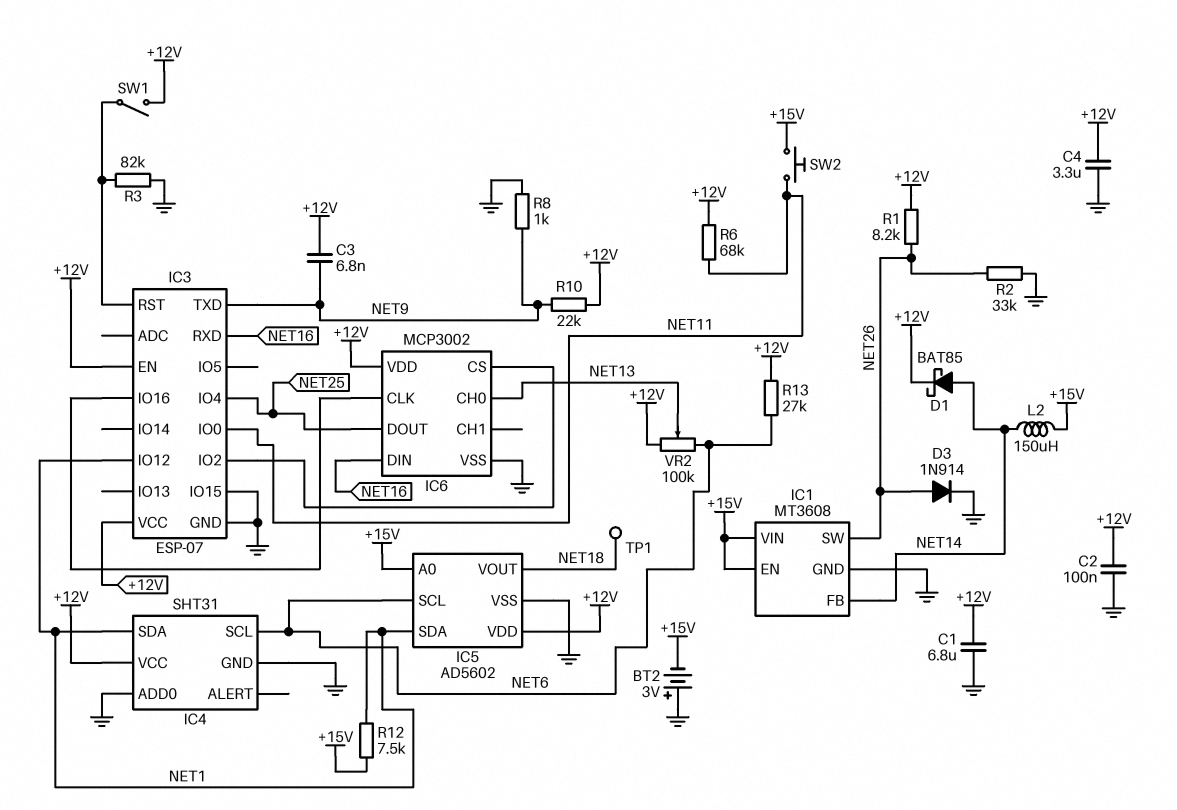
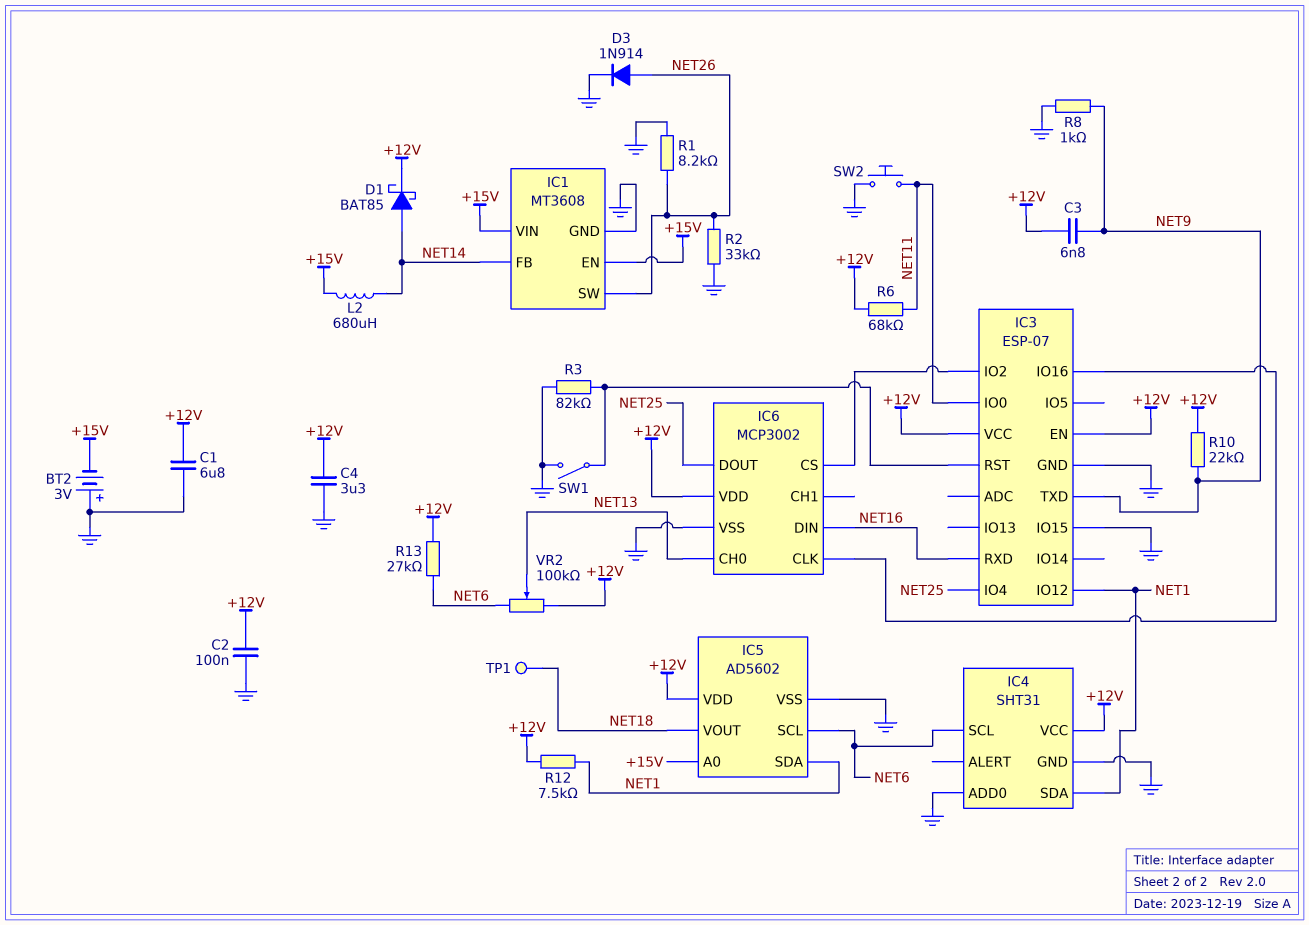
L2: 150uH (+15V, NET14) -> 680uH (+15V, NET14)
R1: 8.2k (+12V, NET26) -> 8.2k (GND, NET26)
R12: 7.5k (+15V, NET1) -> 7.5k (+12V, NET1)
SW1: switch (+12V, IC3/RST) -> switch (GND, IC3/RST)
SW2: button (+15V, NET11) -> button (GND, NET11)

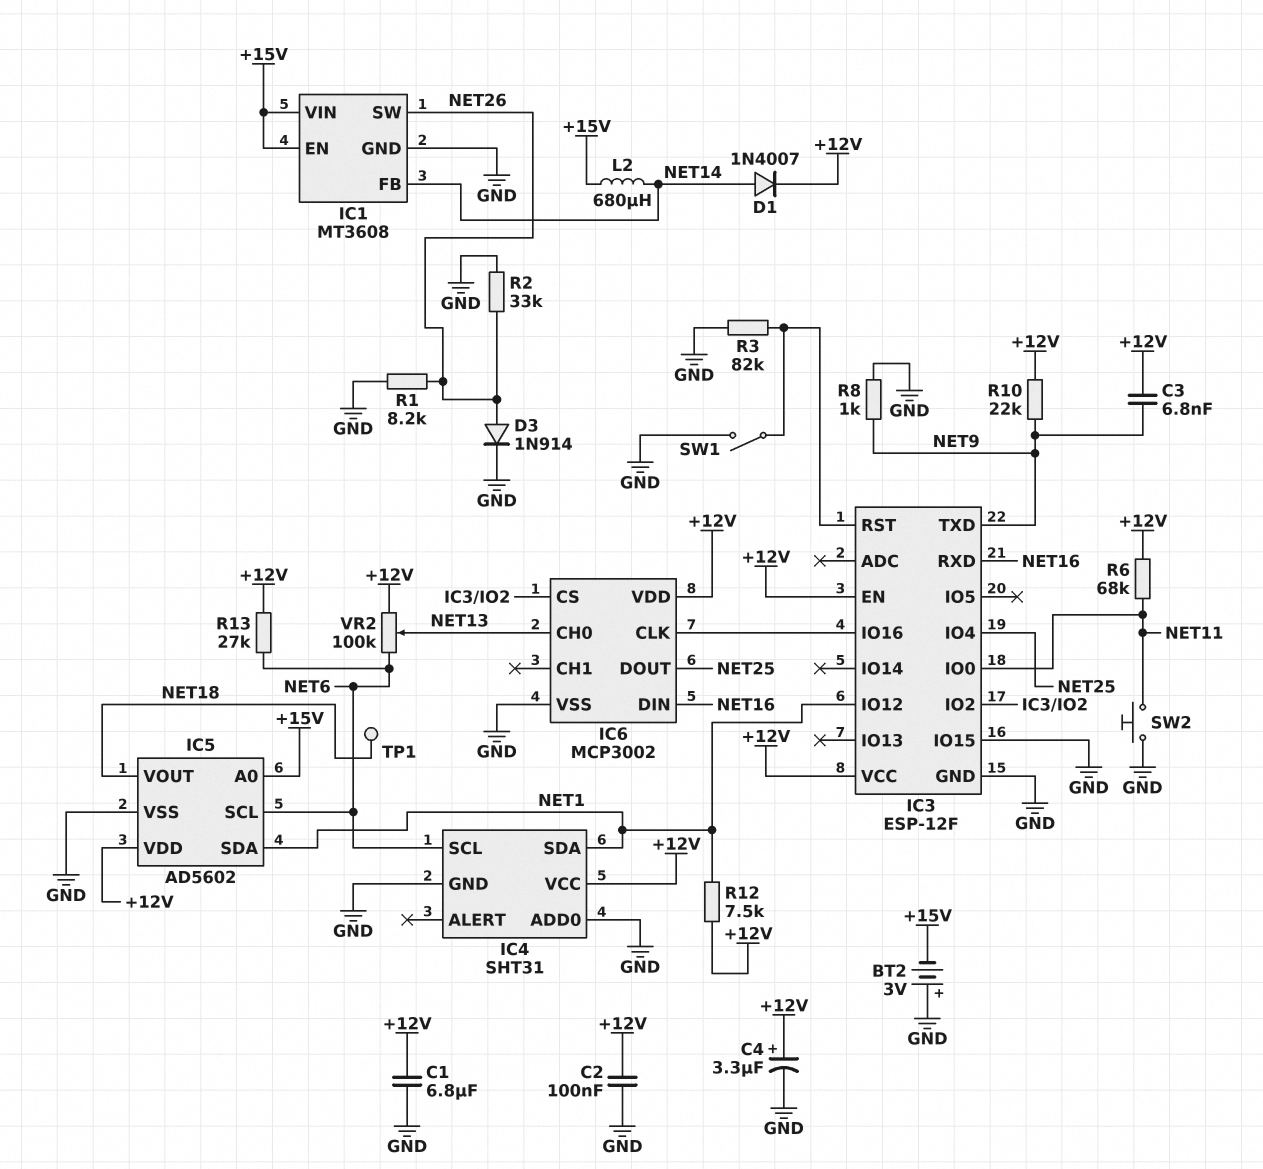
C4: 3.3uF (+12V, GND) -> 3.3uF (plus +12V, minus GND)
D1: schottky BAT85 (A NET14, K +12V) -> diode 1N4007 (A NET14, K +12V)
IC3: ESP-07 -> ESP-12F

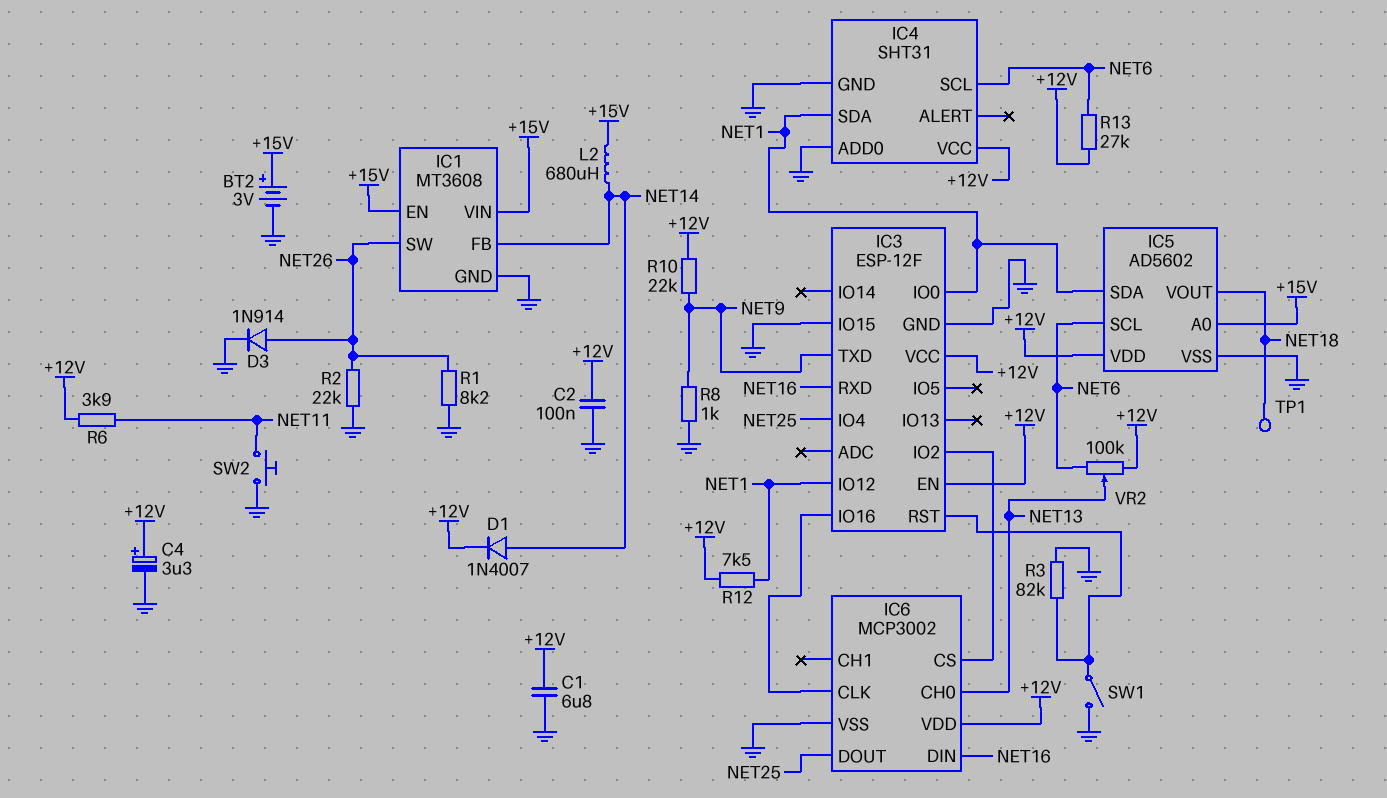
BT2: 3V (plus GND, minus +15V) -> 3V (plus +15V, minus GND)
C3: 6.8nF (+12V, NET9) -> none
IC3 pin IO0: NET11 -> NET1
R2: 33k (GND, NET26) -> 22k (GND, NET26)
R6: 68k (+12V, NET11) -> 3.9k (+12V, NET11)

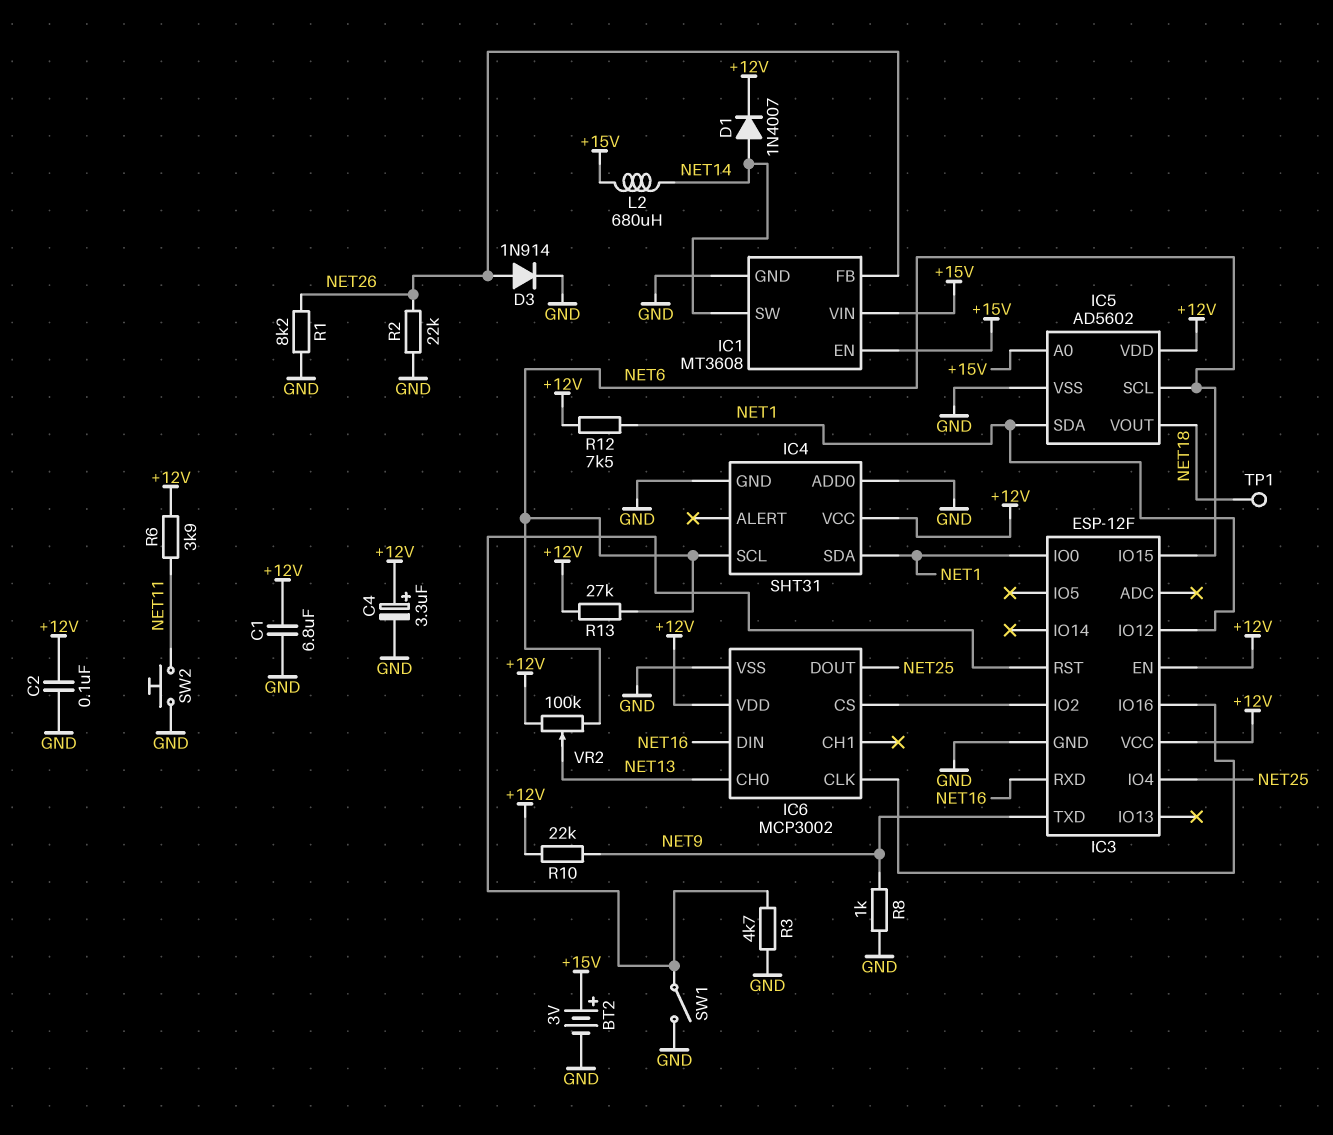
IC1 pin FB: NET14 -> NET26
IC1 pin SW: NET26 -> NET14
IC3 pin IO15: GND -> NET6
R3: 82k (GND, IC3/RST) -> 4.7k (GND, IC3/RST)

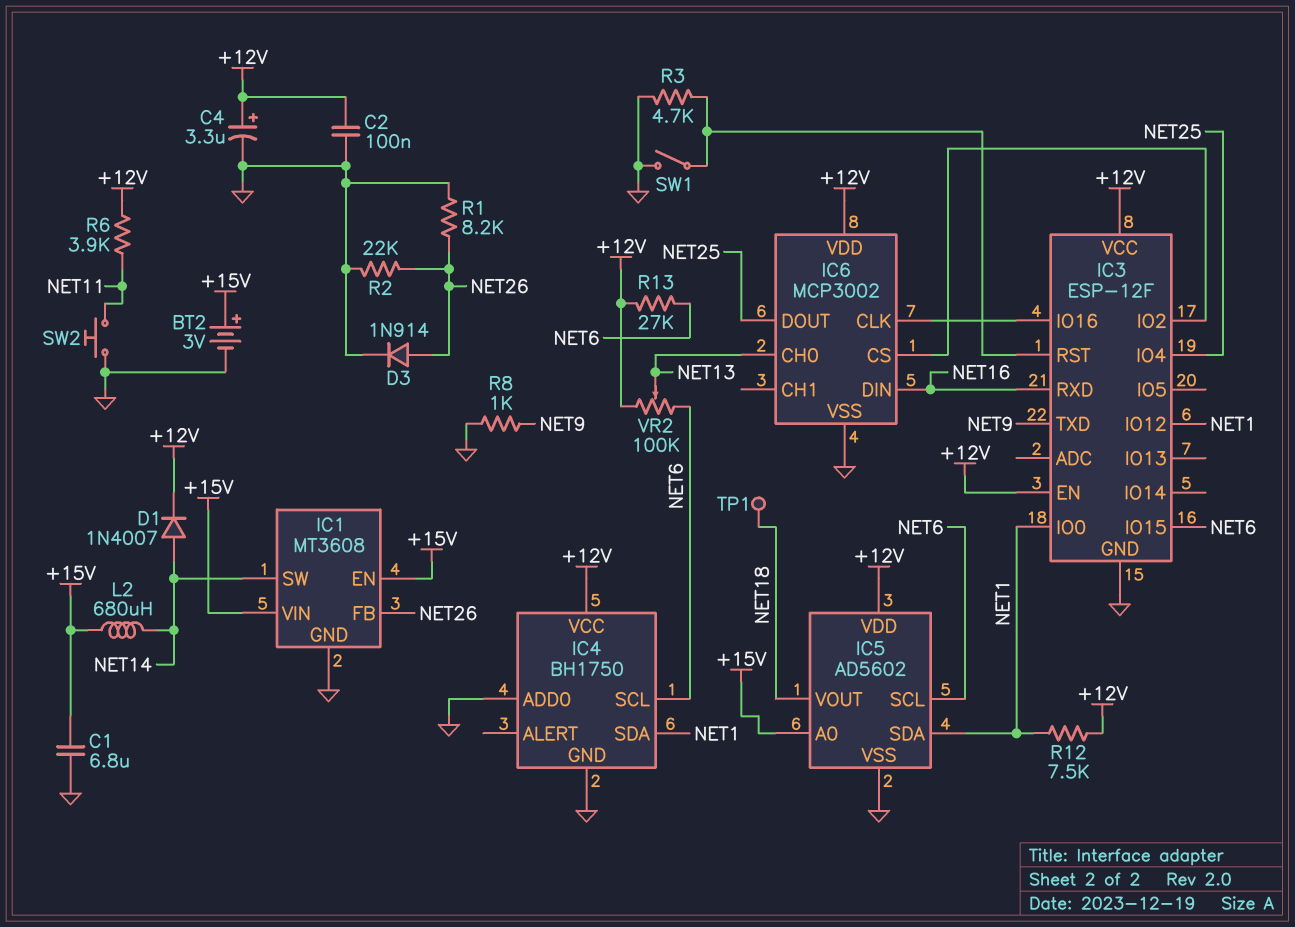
C1: 6.8uF (+12V, GND) -> 6.8uF (+15V, GND)
IC4: SHT31 -> BH1750
R10: 22k (+12V, NET9) -> none

